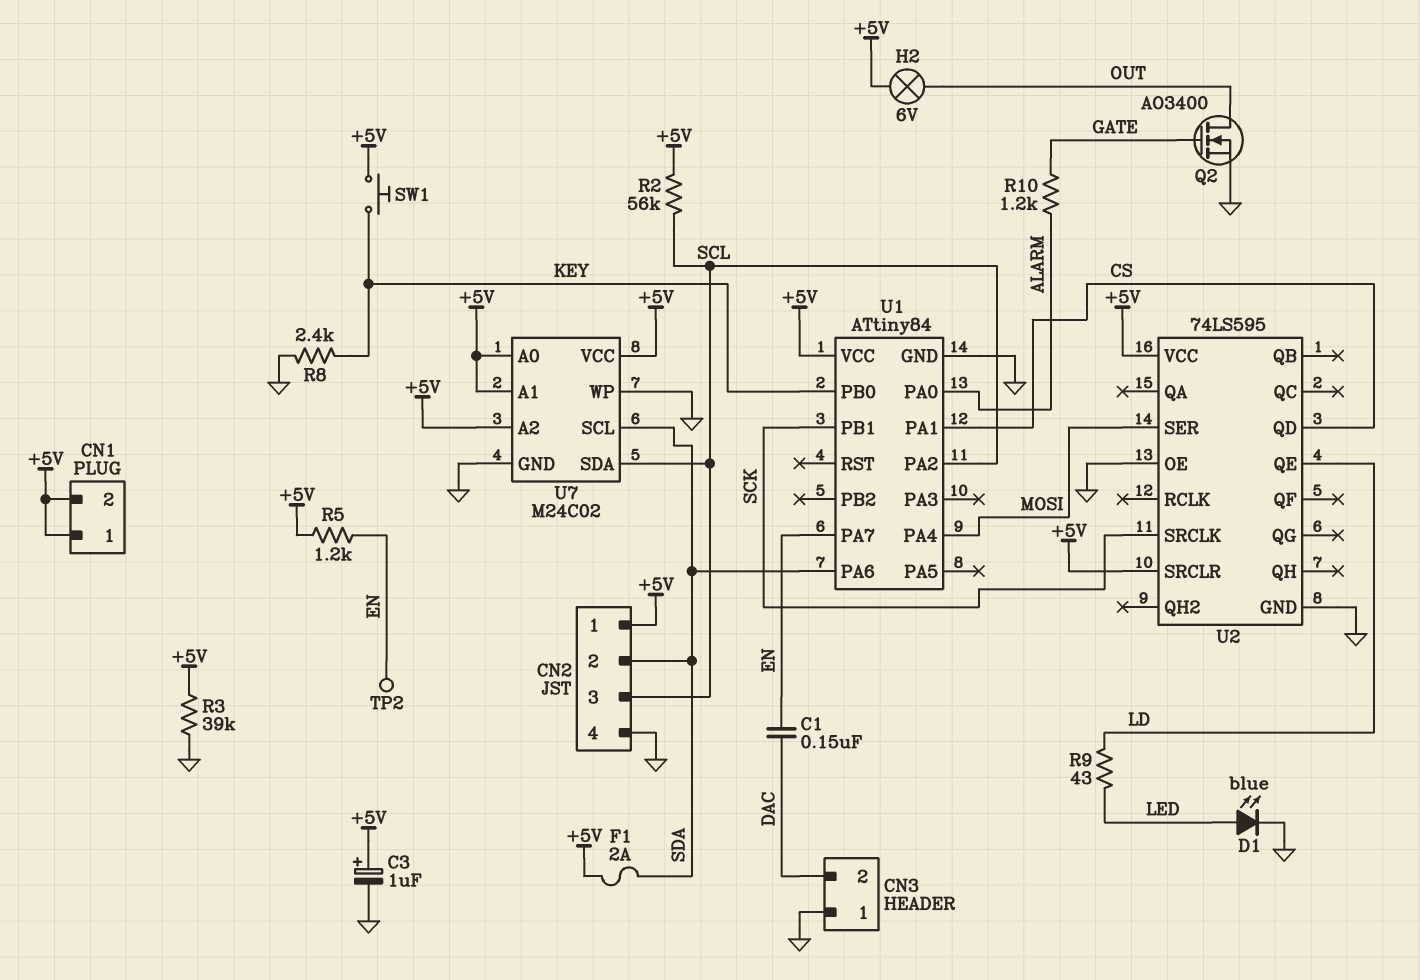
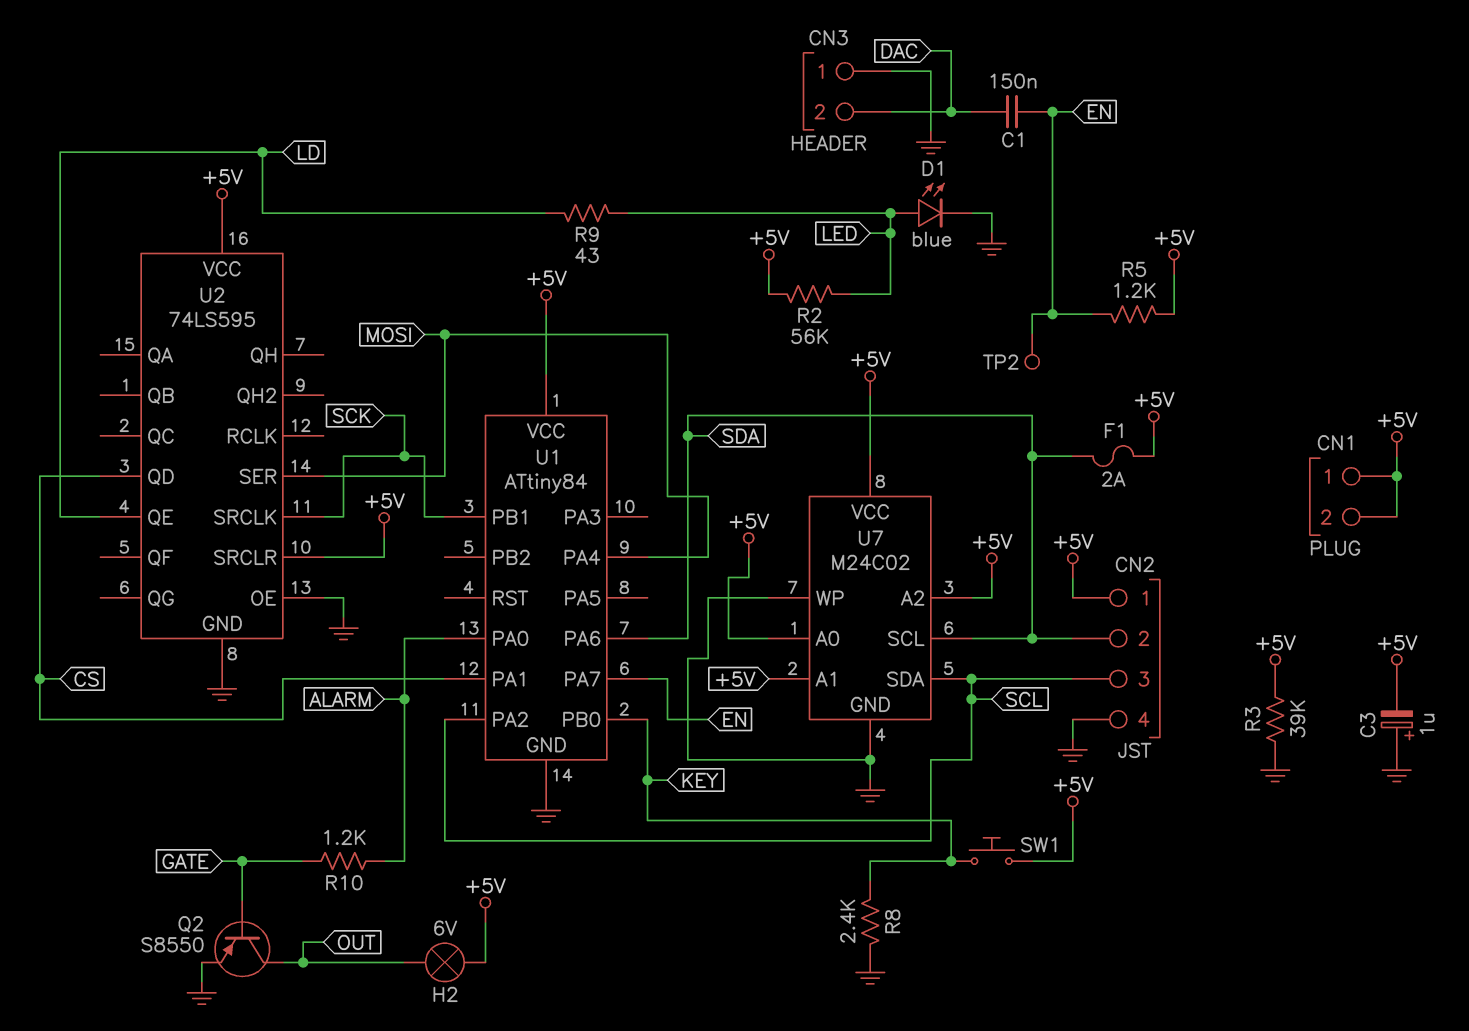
C3: 1uF (plus +5V, minus GND) -> 1uF (plus GND, minus +5V)
Q2: NMOS AO3400 (G GATE, D OUT, S GND) -> PNP S8550 (B GATE, C OUT, E GND)
R2: 56k (+5V, SCL) -> 56k (+5V, LED)

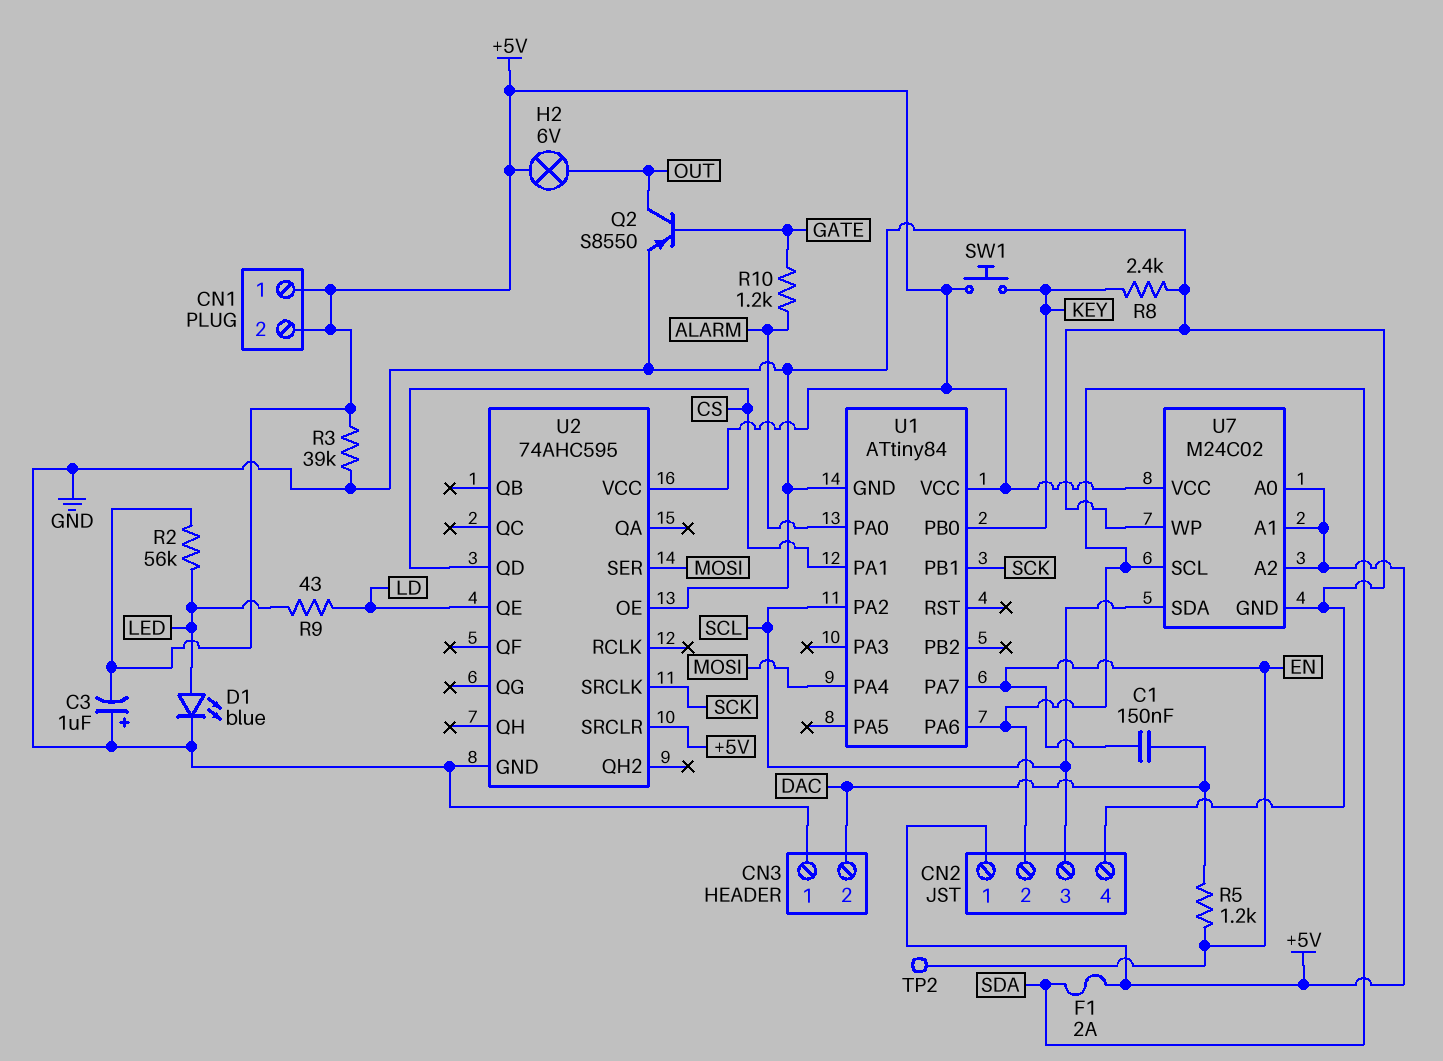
R5: 1.2k (+5V, EN) -> 1.2k (DAC, EN)
U2: 74LS595 -> 74AHC595

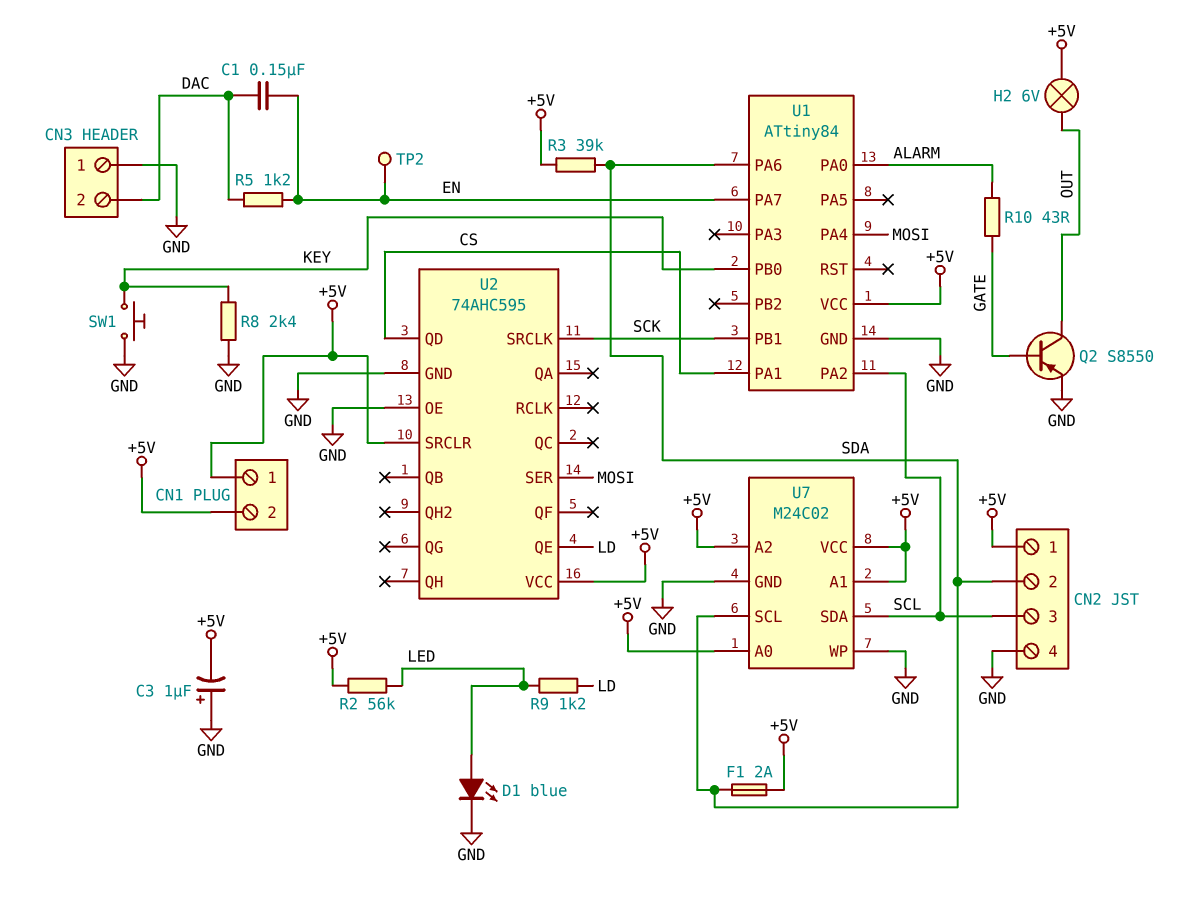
R3: 39k (+5V, GND) -> 39k (+5V, SDA)
R9: 43 (LD, LED) -> 1.2k (LD, LED)
R10: 1.2k (ALARM, GATE) -> 43 (ALARM, GATE)
SW1: button (+5V, KEY) -> button (GND, KEY)

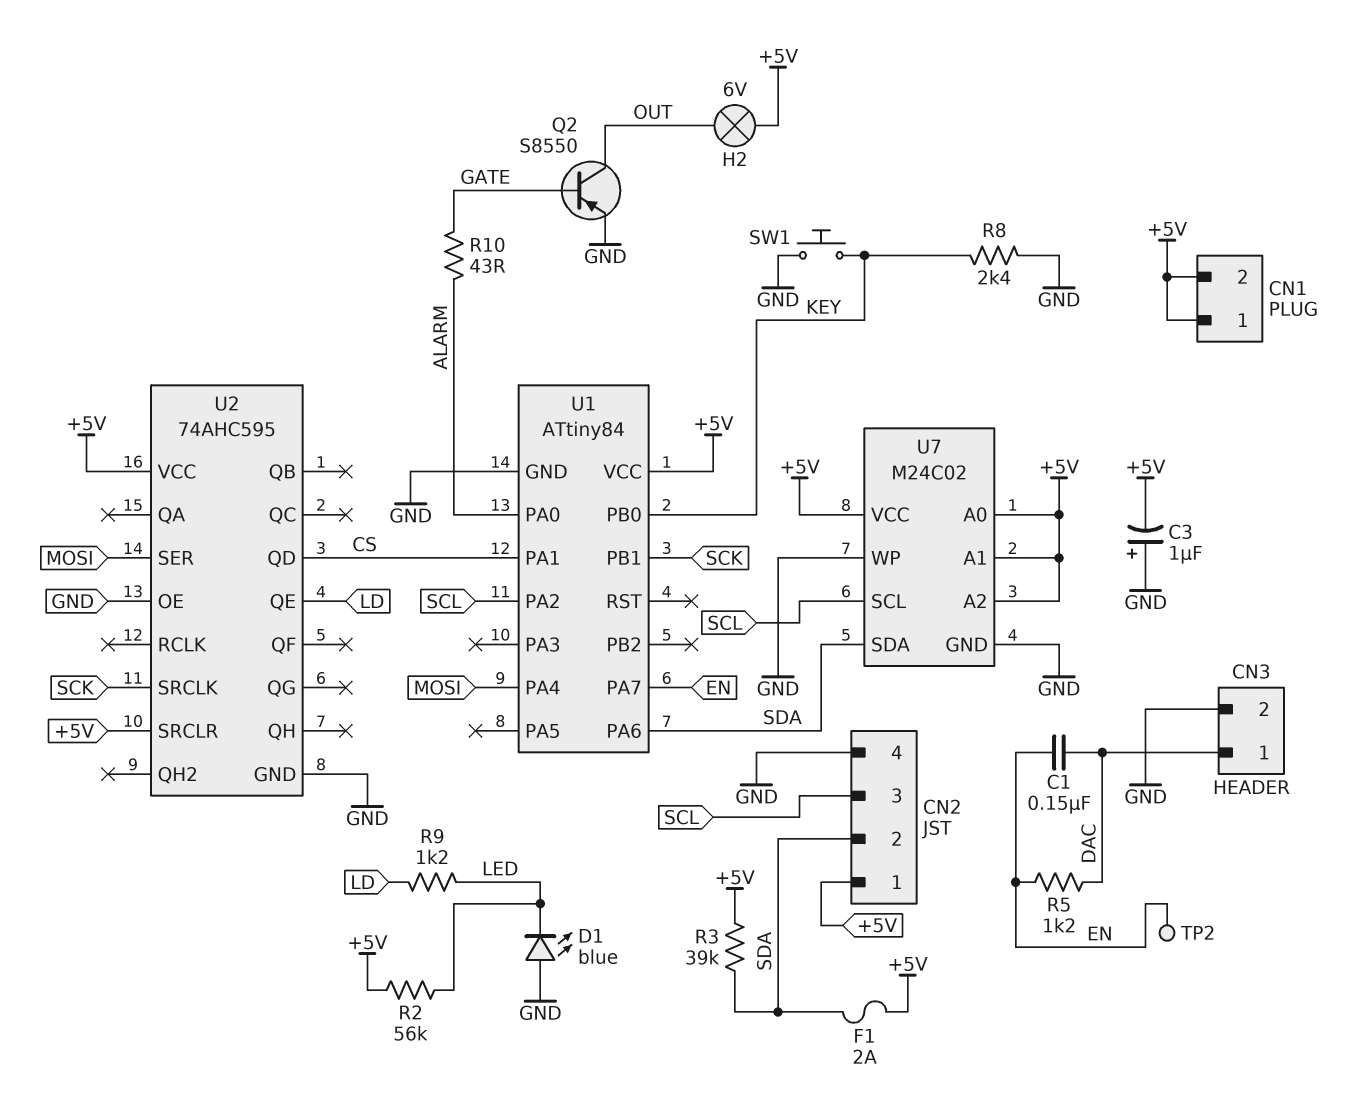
CN3 pin 1: GND -> DAC
CN3 pin 2: DAC -> GND
D1: LED blue (A LED, K GND) -> LED blue (A GND, K LED)
U7 pin SCL: SDA -> SCL
U7 pin SDA: SCL -> SDA

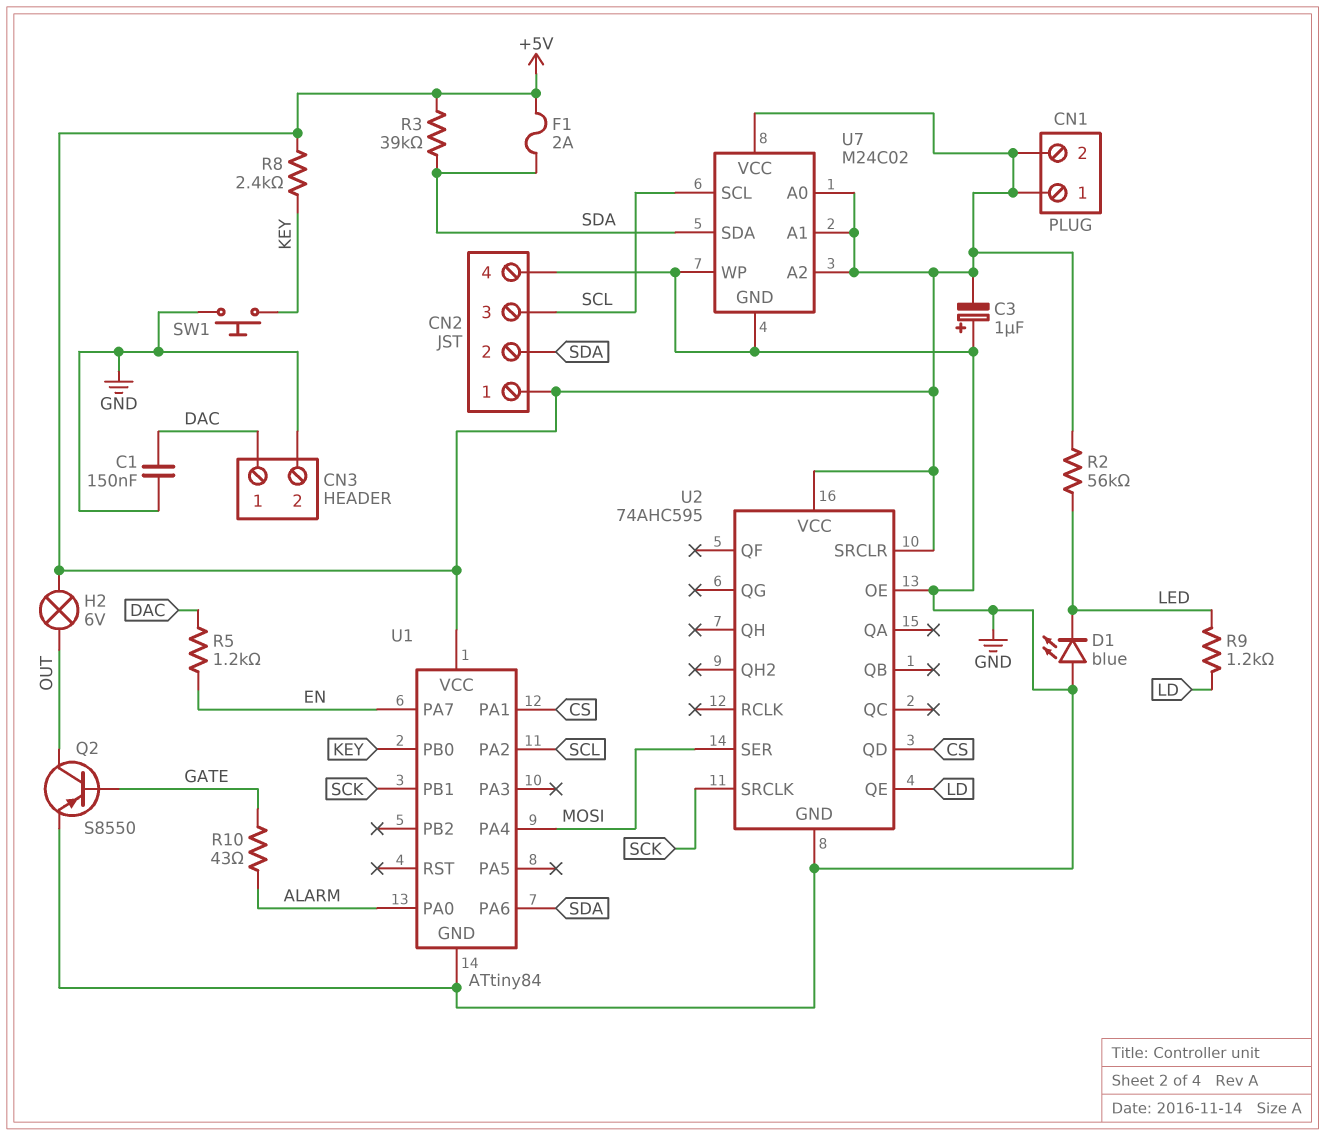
C1: 150nF (DAC, EN) -> 150nF (DAC, GND)
R8: 2.4k (GND, KEY) -> 2.4k (+5V, KEY)
TP2: test point (EN) -> none

